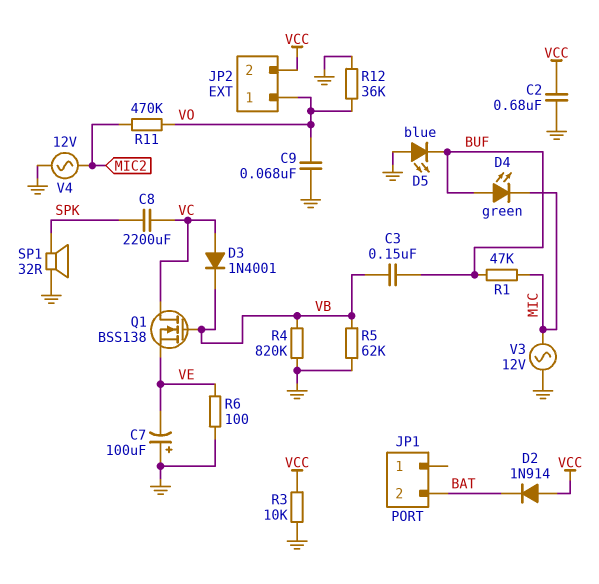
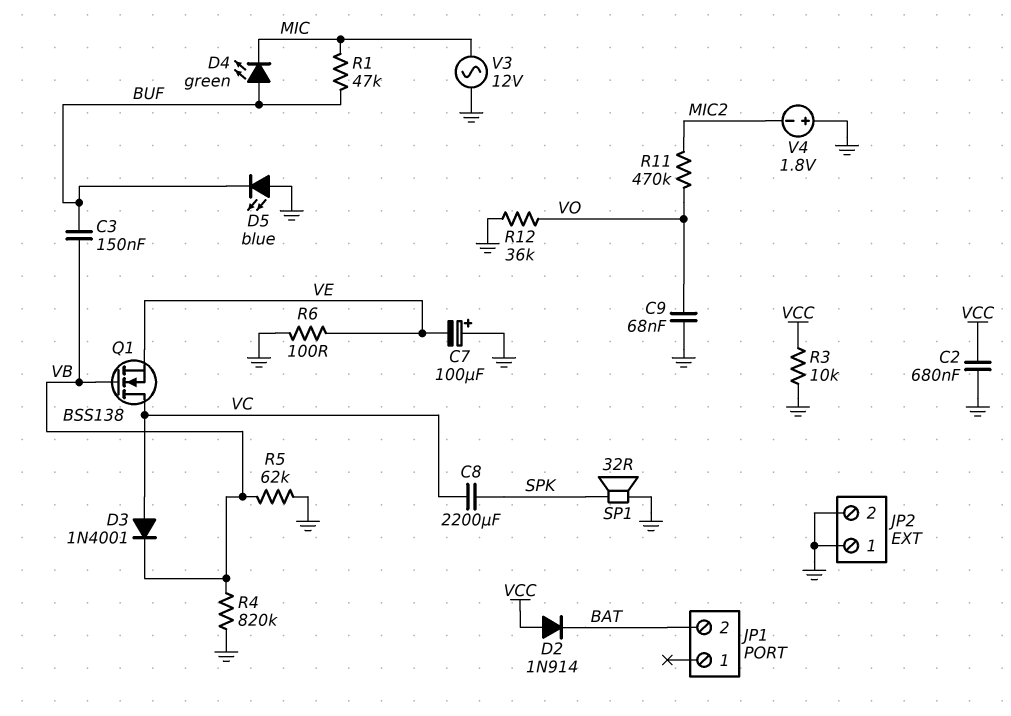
JP2 pin 1: VO -> GND
JP2 pin 2: VCC -> GND
V4: AC 12V (GND, MIC2) -> 1.8V (plus GND, minus MIC2)

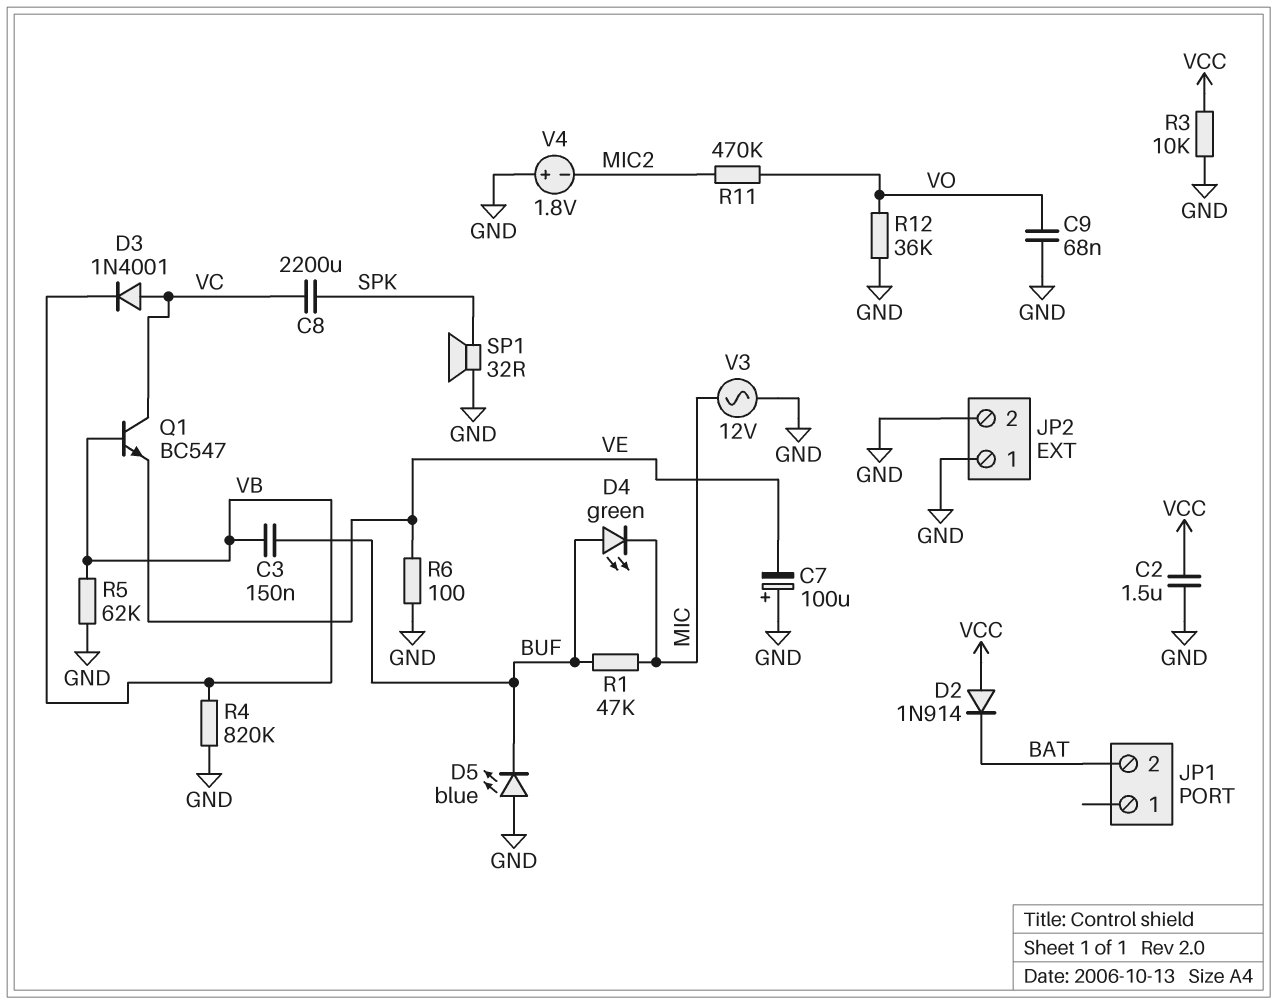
C2: 680nF (GND, VCC) -> 1.5uF (GND, VCC)
Q1: NMOS BSS138 (G VB, D VC, S VE) -> NPN BC547 (B VB, C VC, E VE)

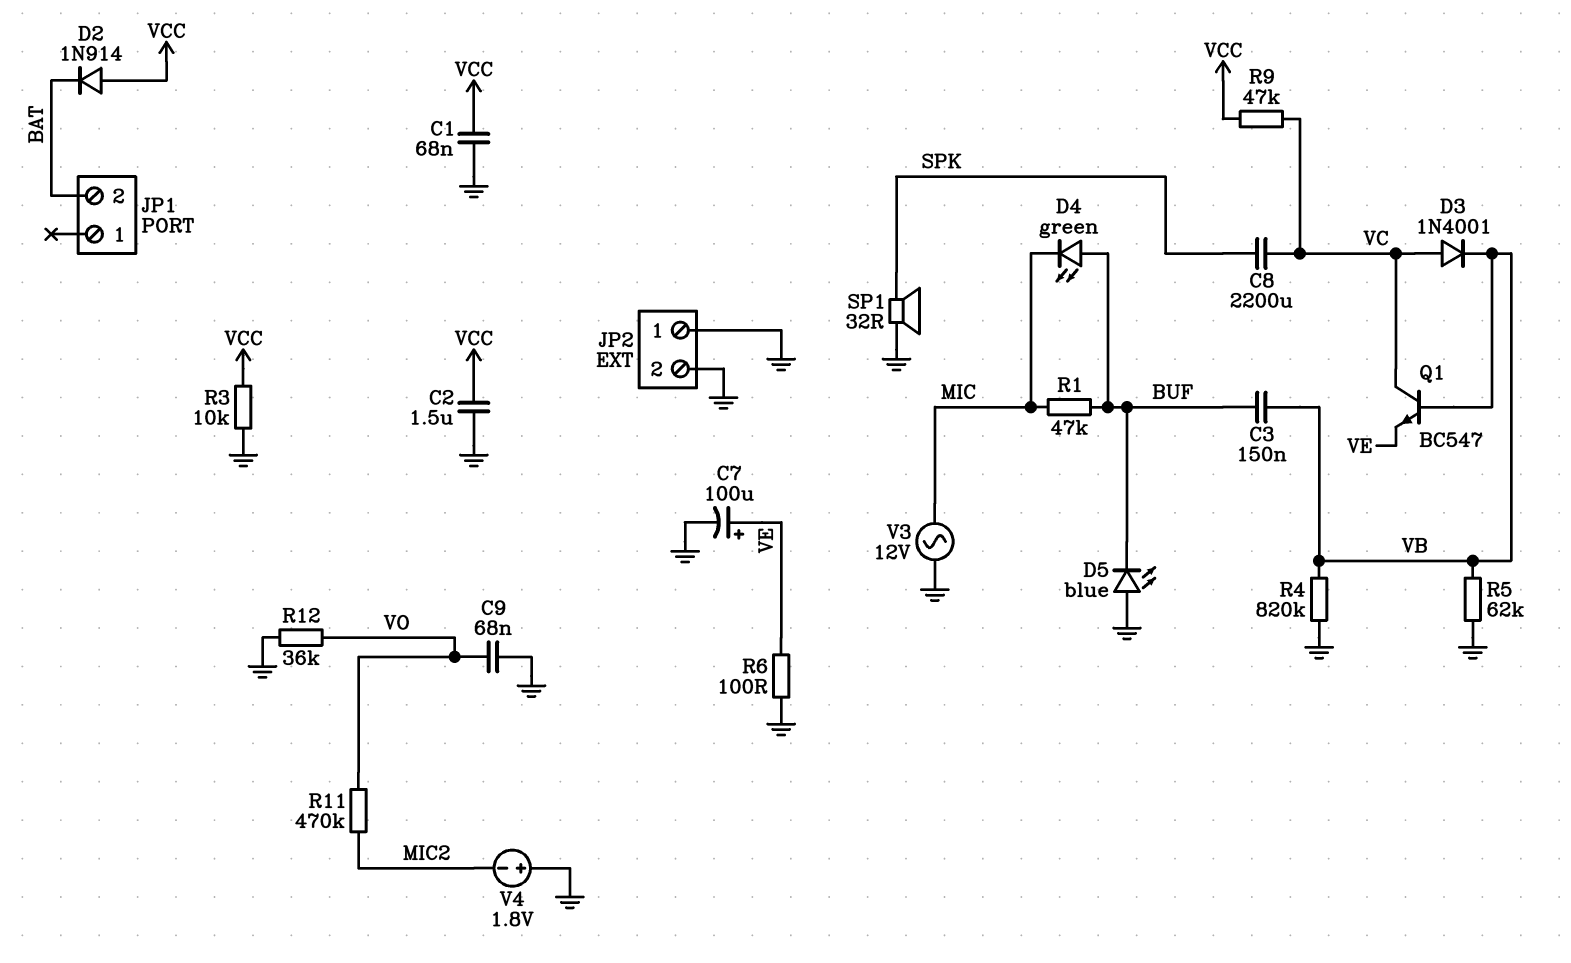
C1: none -> 68nF (GND, VCC)
C7: 100uF (plus GND, minus VE) -> 100uF (plus VE, minus GND)
R9: none -> 47k (VC, VCC)

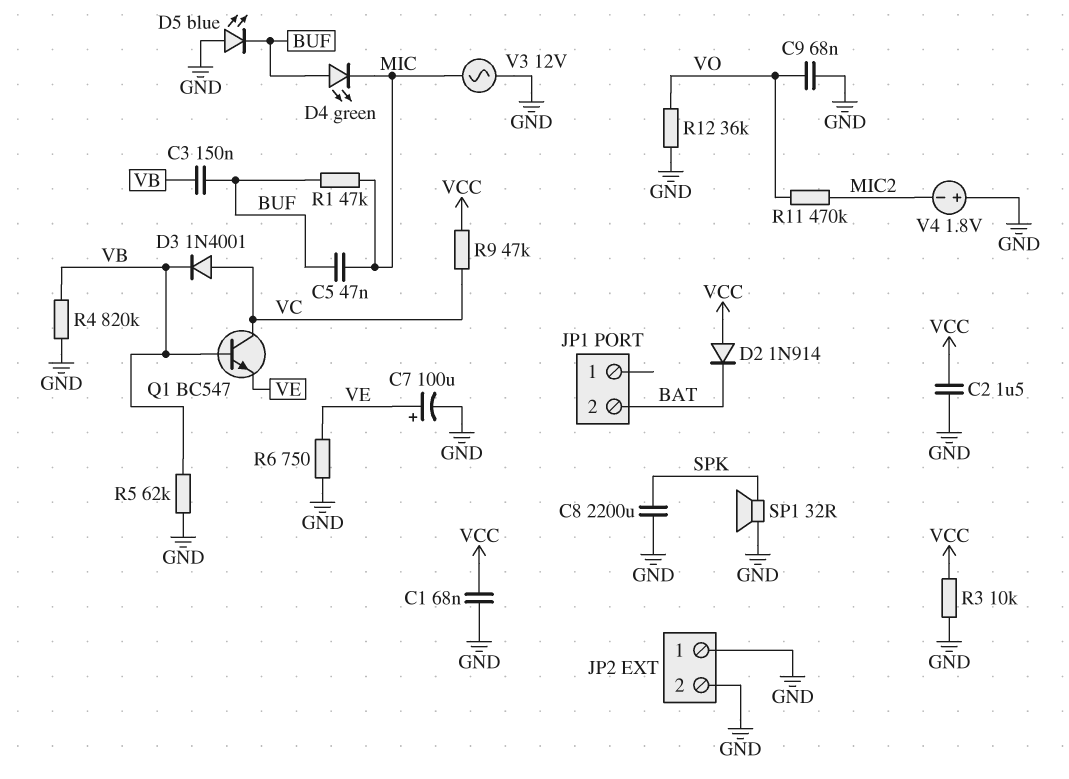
C5: none -> 47nF (BUF, MIC)
C8: 2200uF (SPK, VC) -> 2200uF (GND, SPK)
R6: 100 (GND, VE) -> 750 (GND, VE)

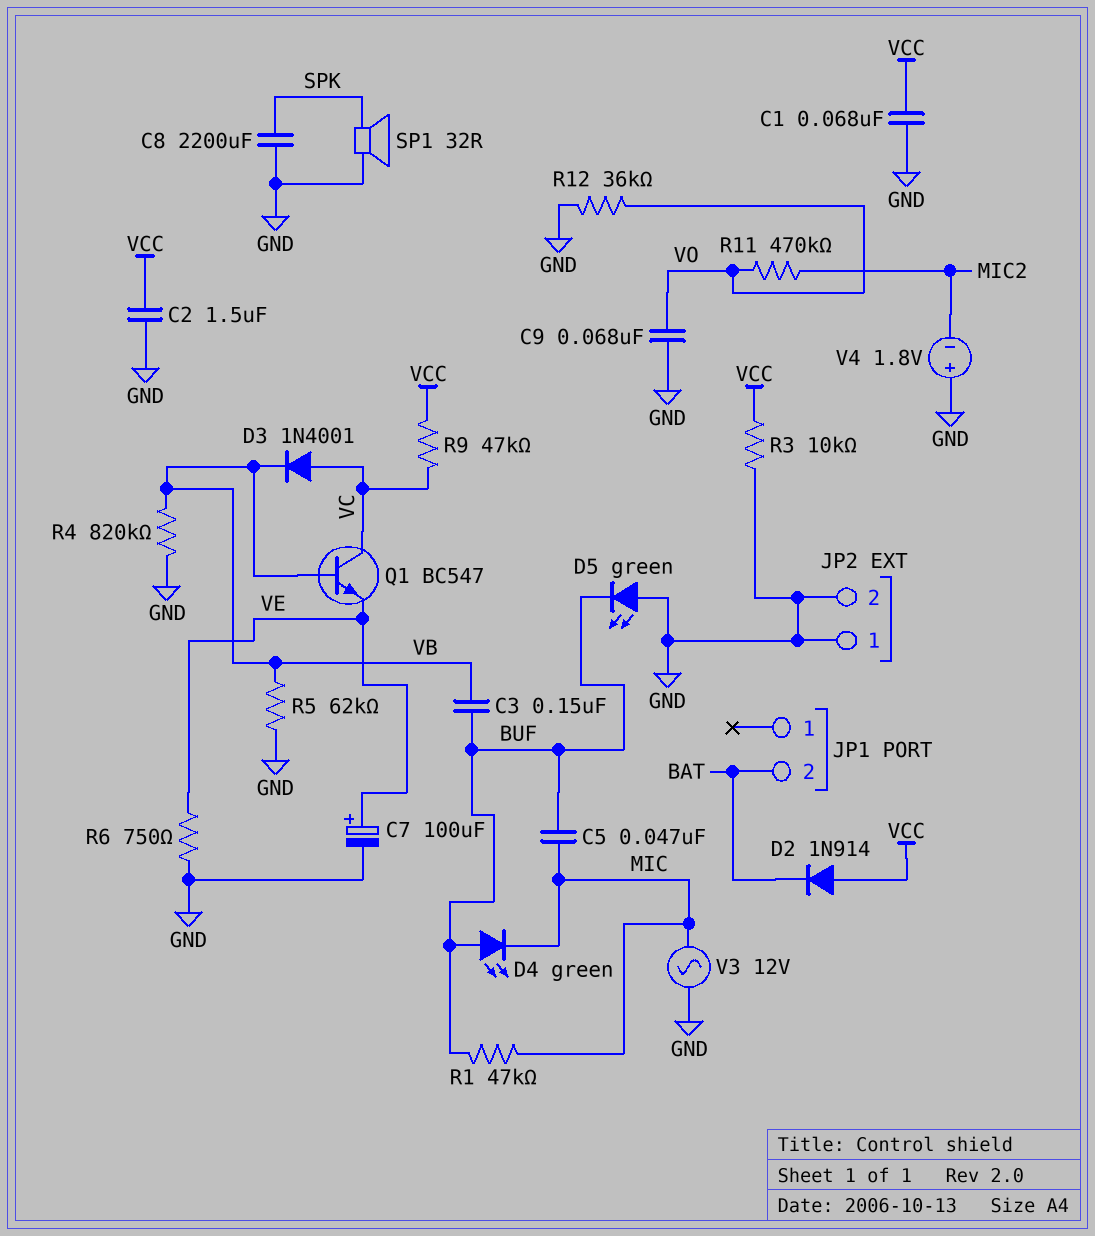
D5: LED blue (A GND, K BUF) -> LED green (A GND, K BUF)

